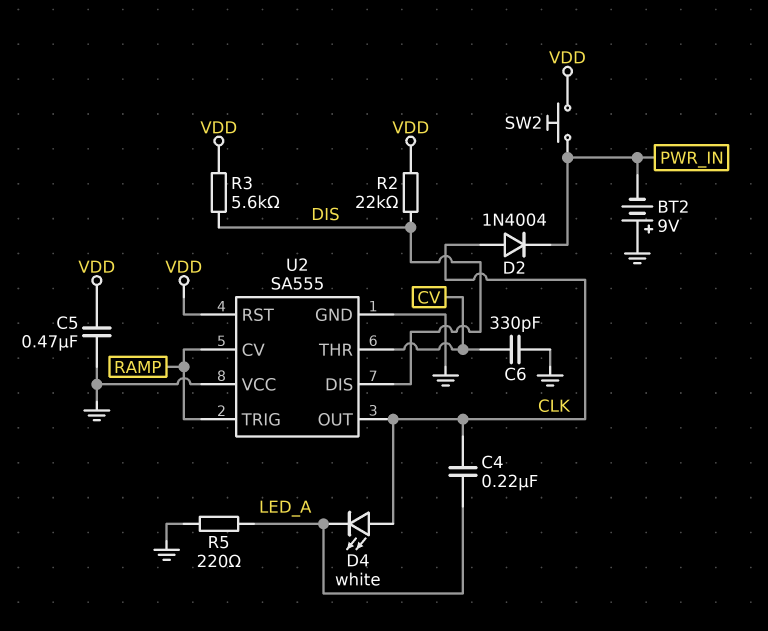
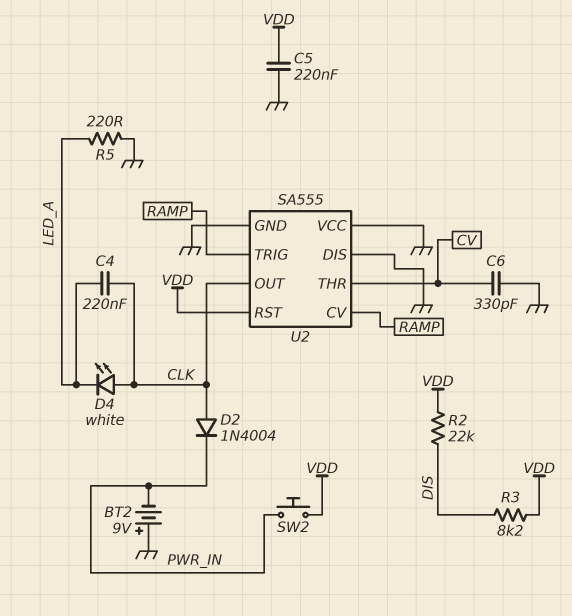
C5: 470nF (GND, VDD) -> 220nF (GND, VDD)
R3: 5.6k (DIS, VDD) -> 8.2k (DIS, VDD)
U2 pin DIS: DIS -> GND

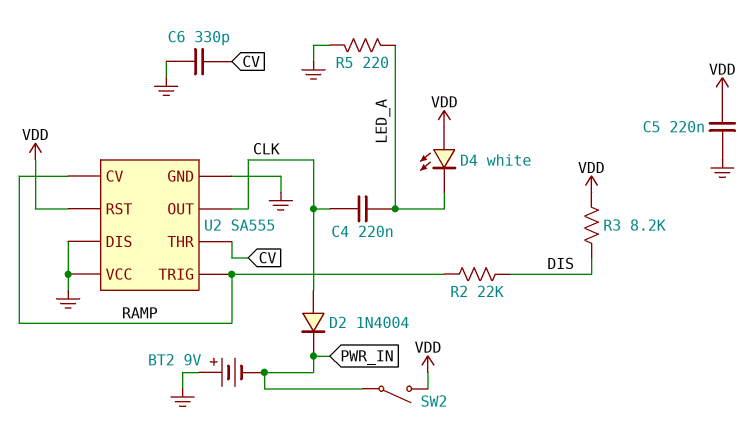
D4: LED white (A CLK, K LED_A) -> LED white (A VDD, K LED_A)
R2: 22k (DIS, VDD) -> 22k (DIS, RAMP)
SW2: button (PWR_IN, VDD) -> switch (PWR_IN, VDD)

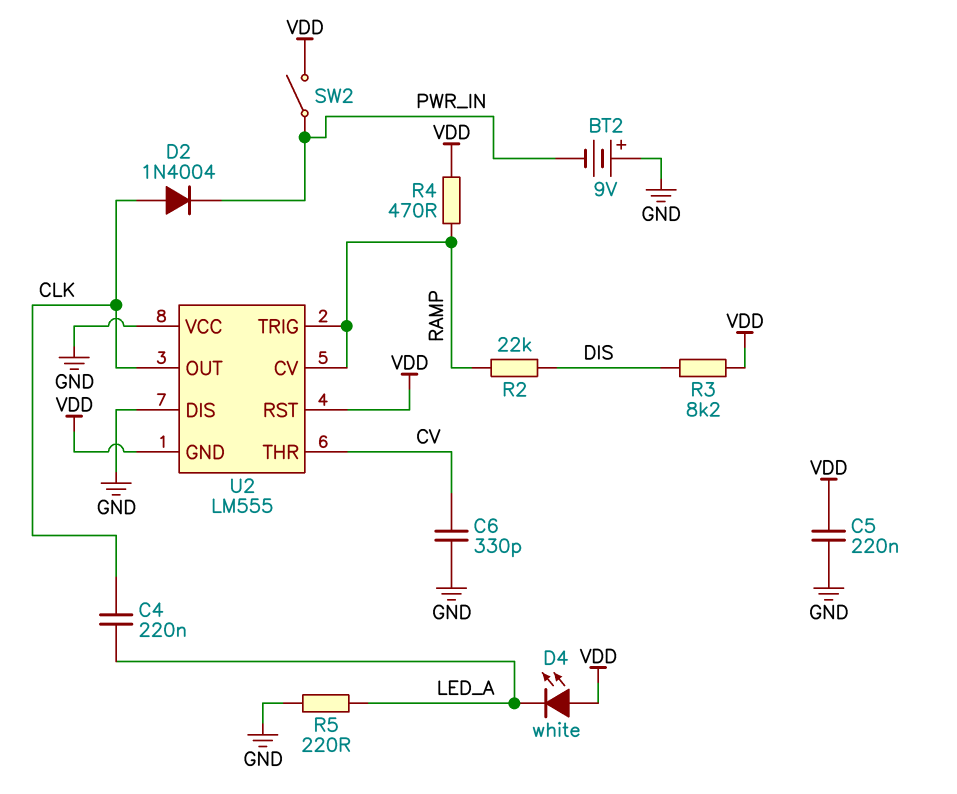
R4: none -> 470 (RAMP, VDD)
U2: SA555 -> LM555
U2 pin GND: GND -> VDD

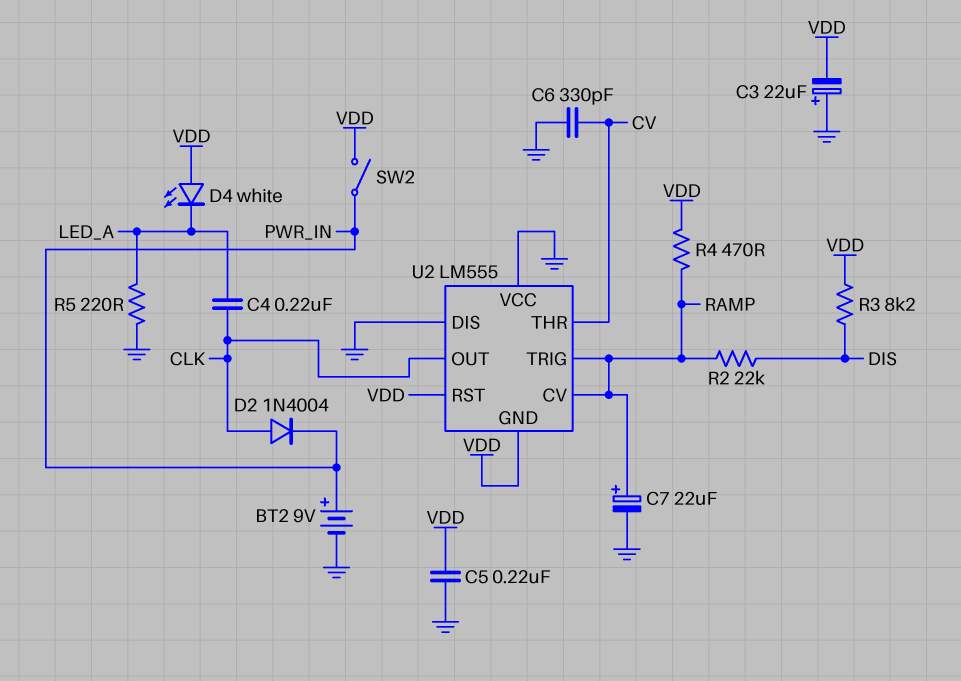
BT2: 9V (plus GND, minus PWR_IN) -> 9V (plus PWR_IN, minus GND)
C3: none -> 22uF (plus GND, minus VDD)
C7: none -> 22uF (plus RAMP, minus GND)

